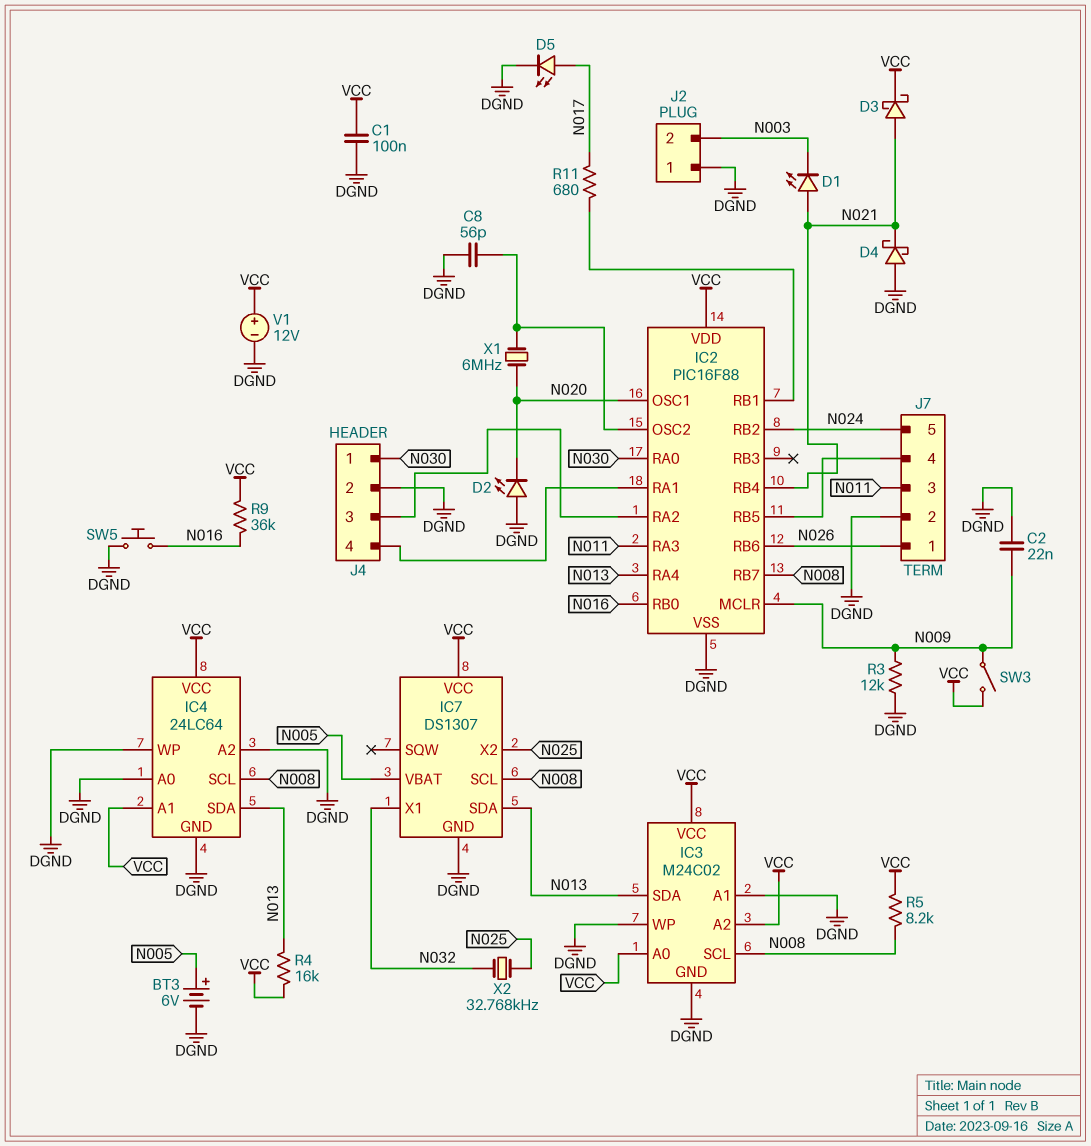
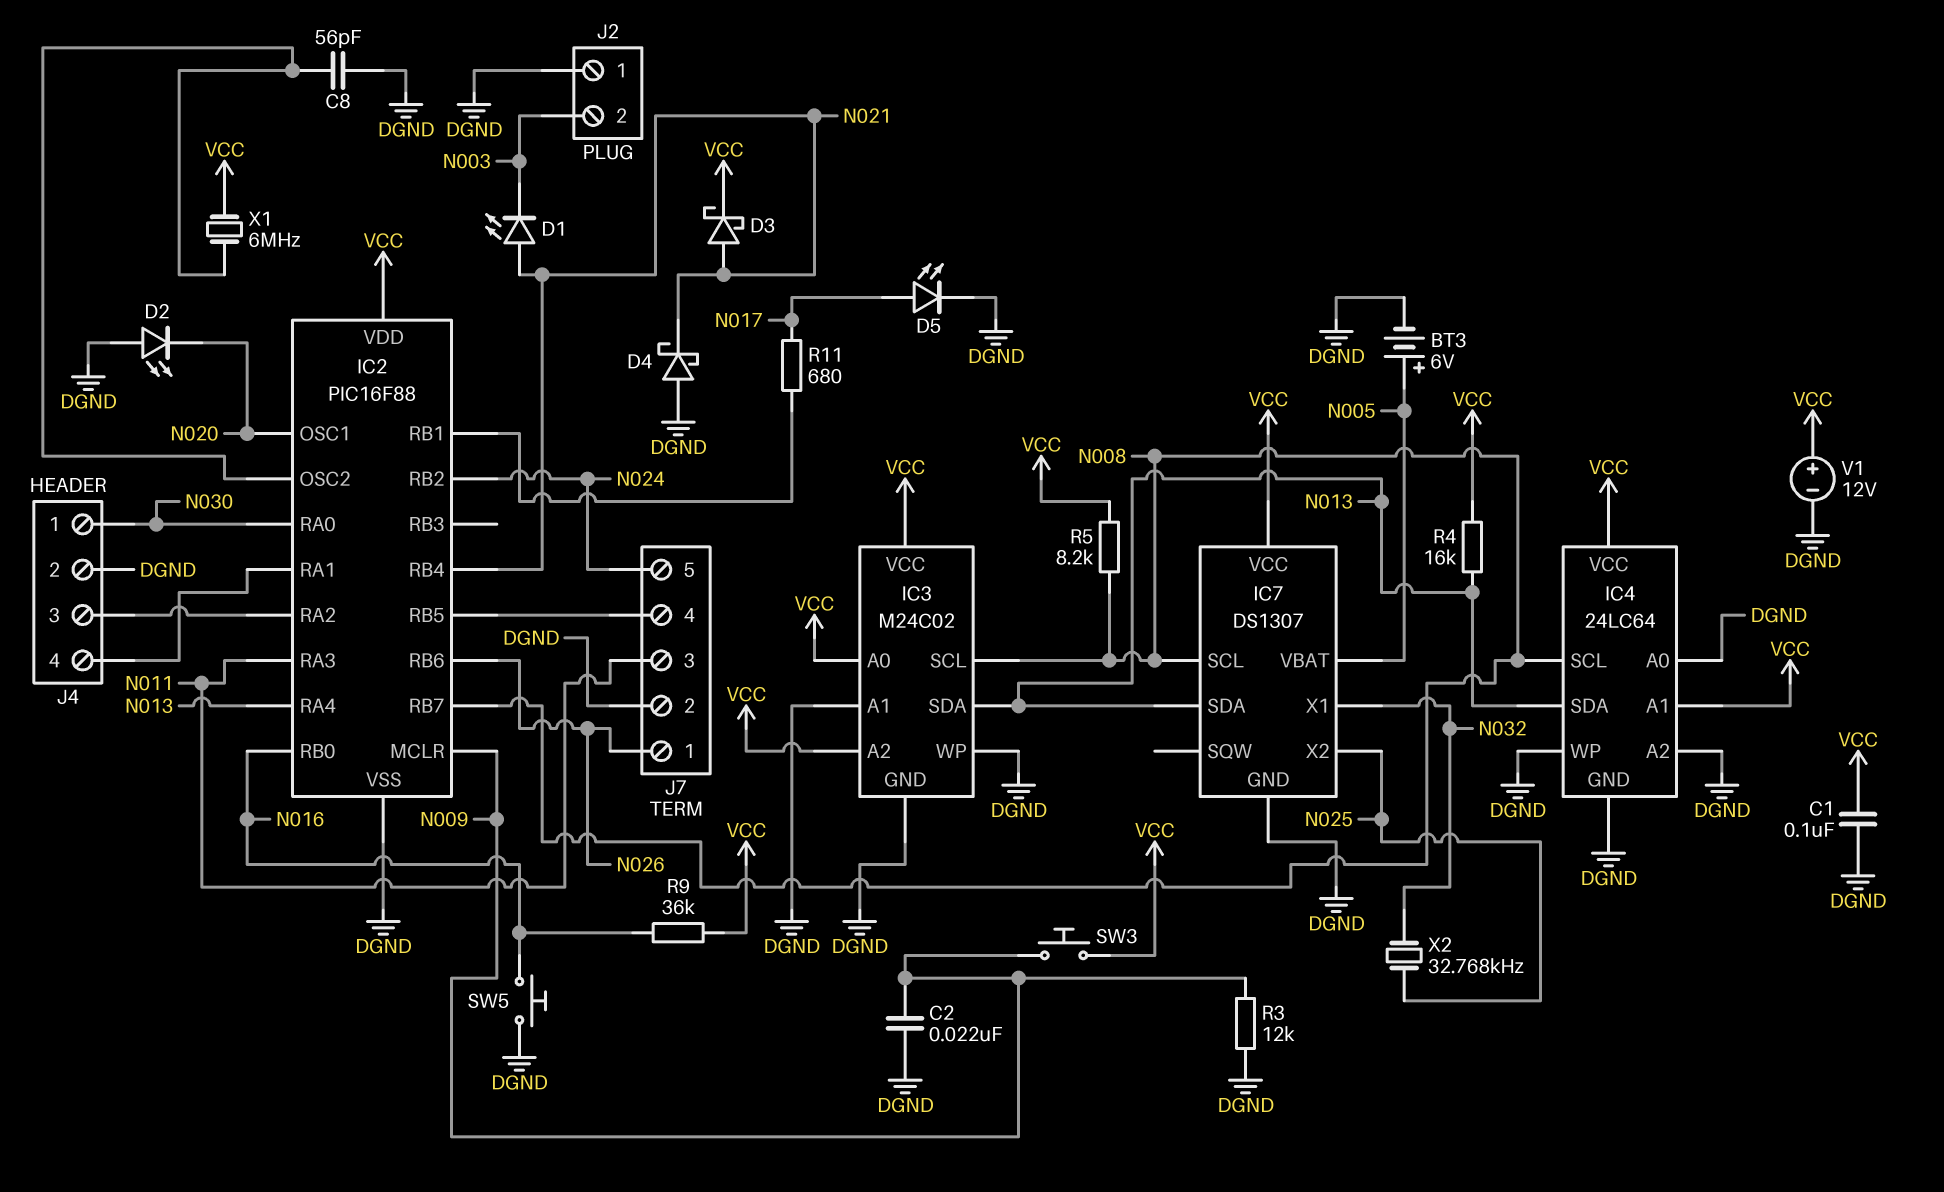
SW3: switch (N009, VCC) -> button (N009, VCC)
X1: 6MHz (IC2/OSC2, N020) -> 6MHz (IC2/OSC2, VCC)

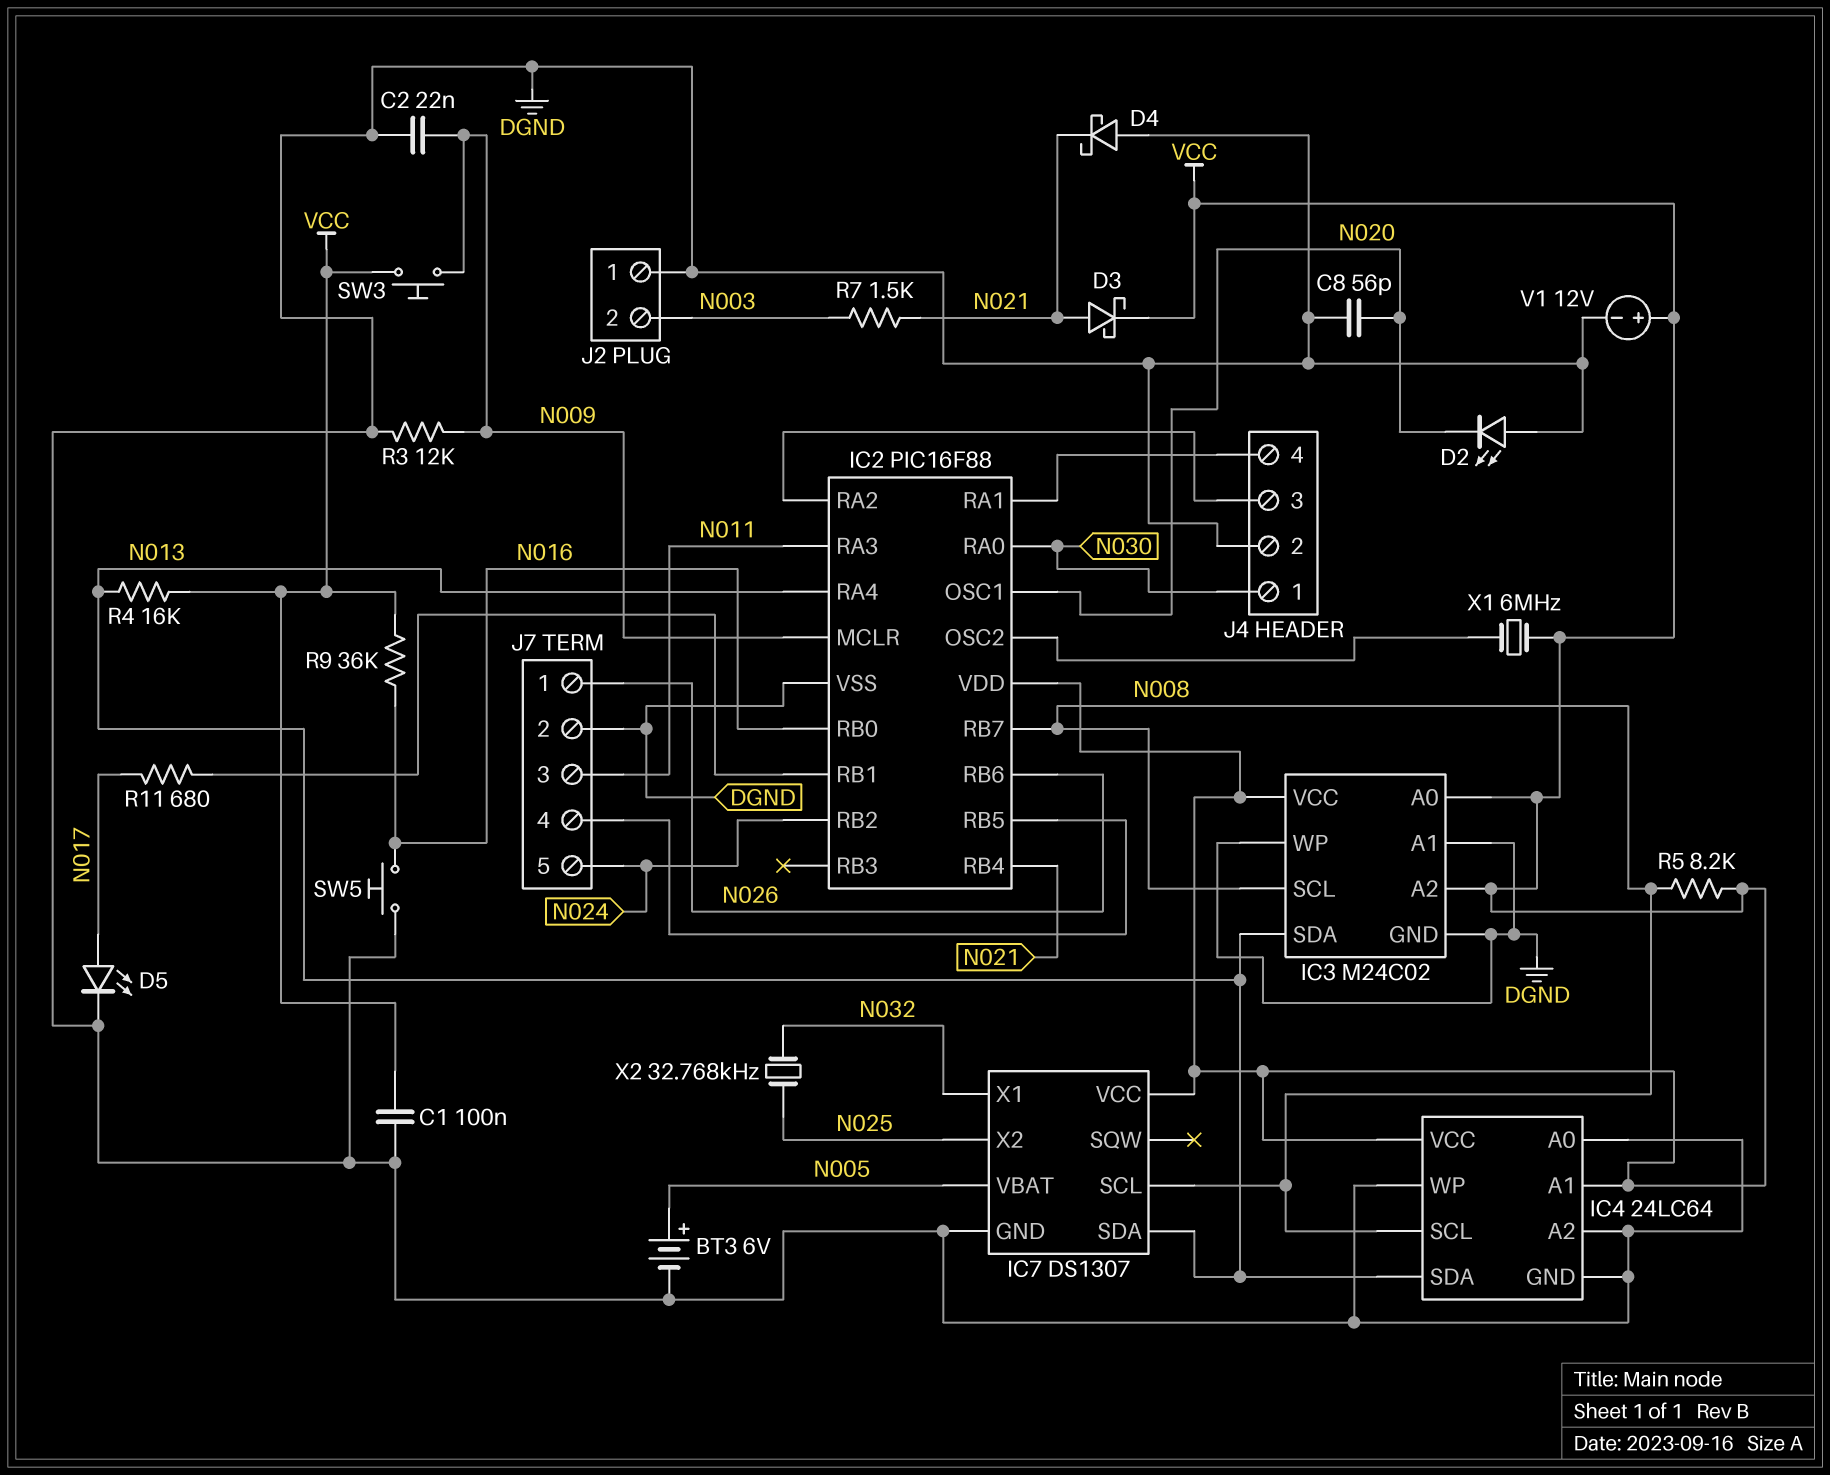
C8: 56pF (DGND, IC2/OSC2) -> 56pF (DGND, N020)
D1: LED (A N021, K N003) -> none
R7: none -> 1.5k (N003, N021)

